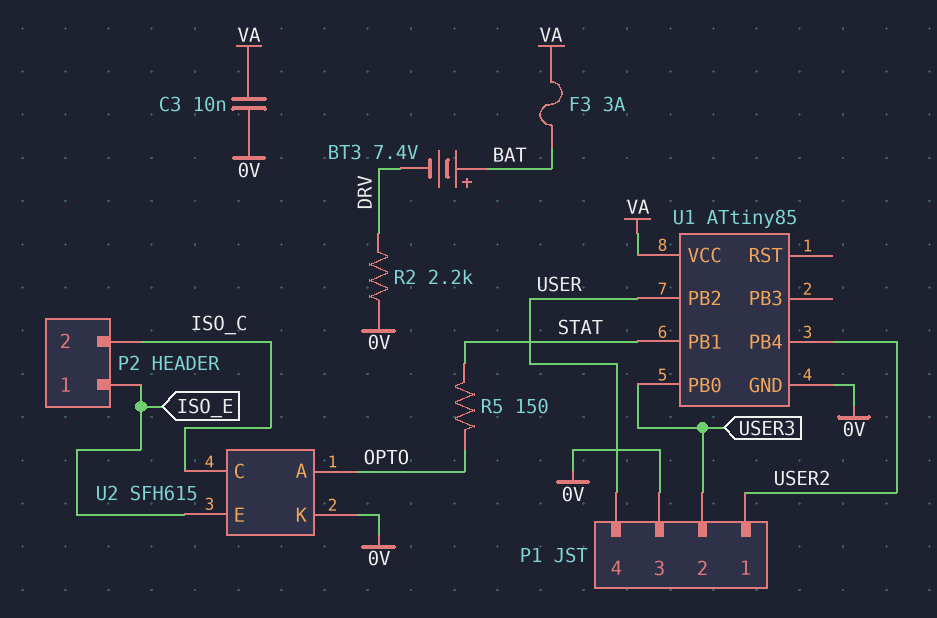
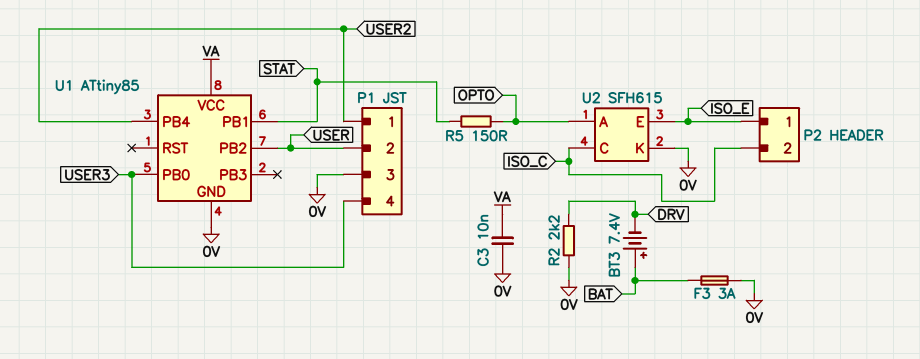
F3: 3A (BAT, VA) -> 3A (0V, BAT)
P1 pin 2: USER3 -> USER
P1 pin 4: USER -> USER3

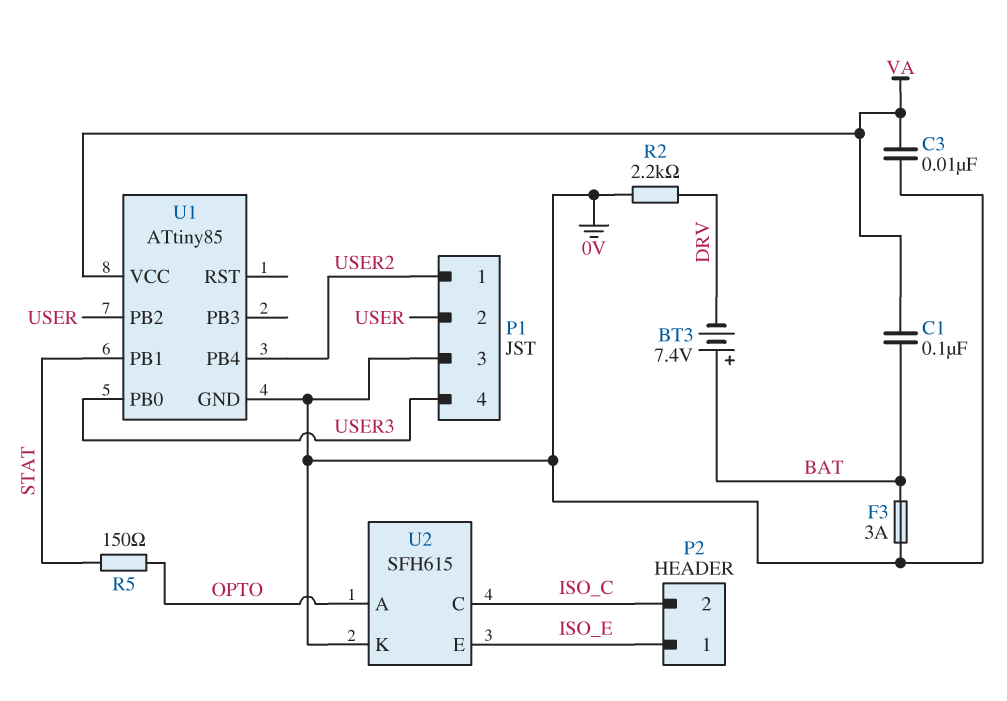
C1: none -> 100nF (BAT, VA)

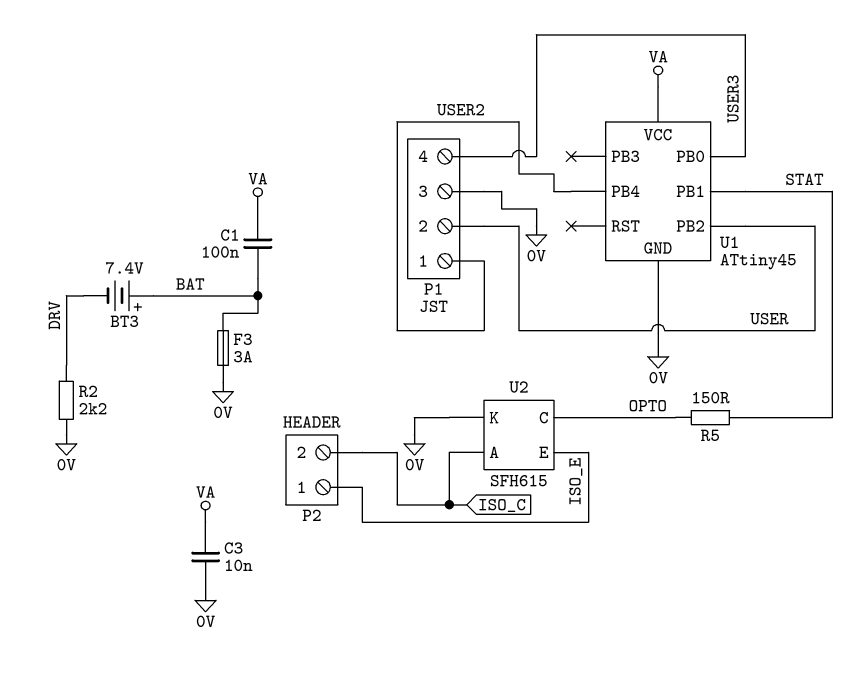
U1: ATtiny85 -> ATtiny45
U2 pin A: OPTO -> ISO_C
U2 pin C: ISO_C -> OPTO

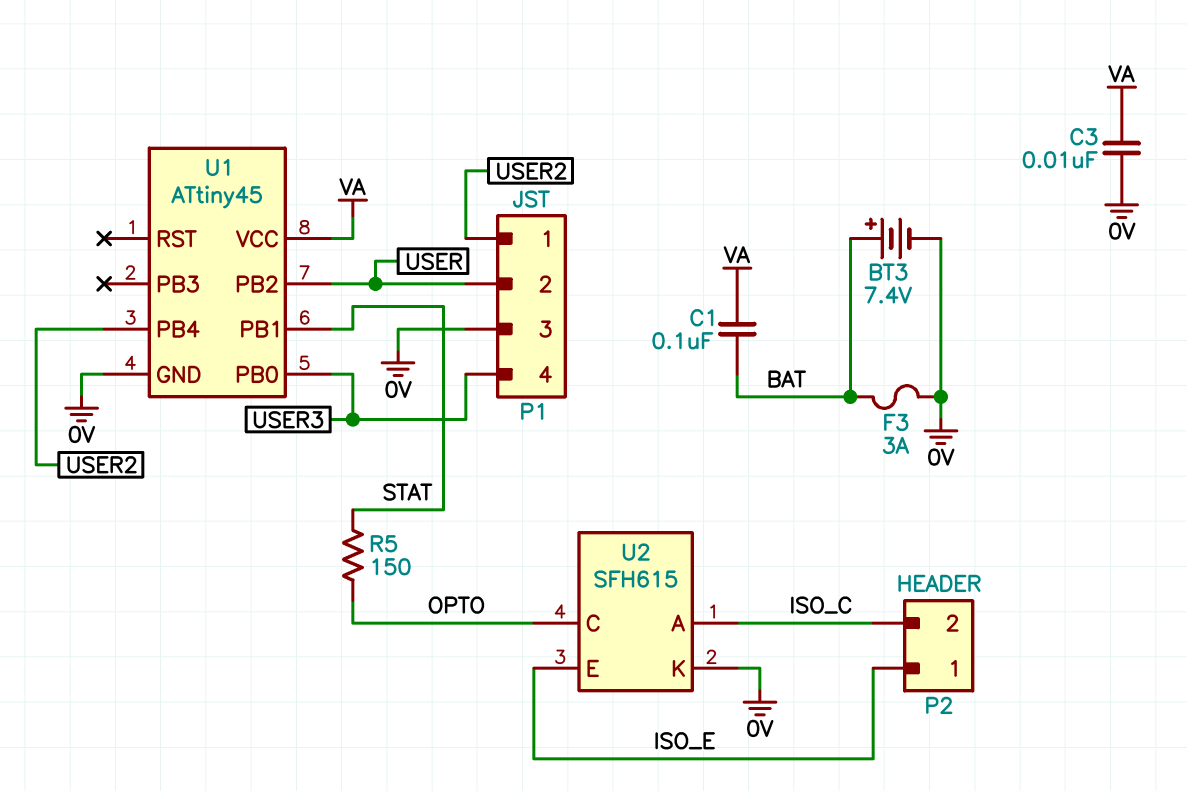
BT3: 7.4V (plus BAT, minus DRV) -> 7.4V (plus BAT, minus 0V)
R2: 2.2k (0V, DRV) -> none

